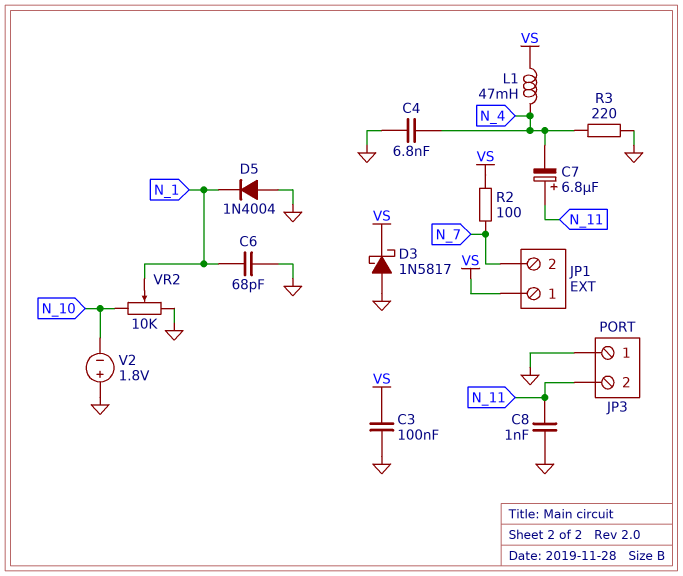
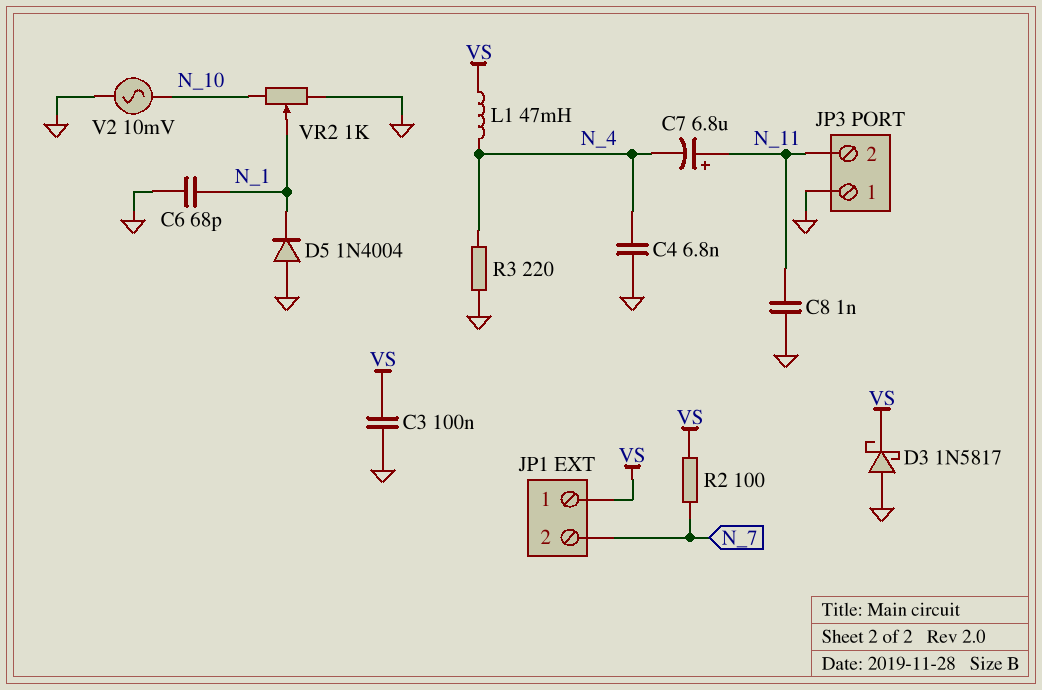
V2: 1.8V (plus GND, minus N_10) -> AC 10mV (GND, N_10)
VR2: 10k (GND, N_10, wiper N_1) -> 1k (GND, N_10, wiper N_1)

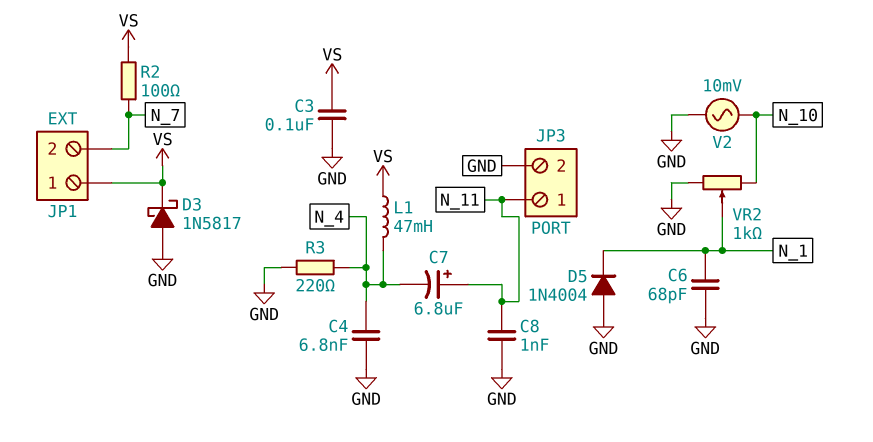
JP3 pin 1: GND -> N_11
JP3 pin 2: N_11 -> GND

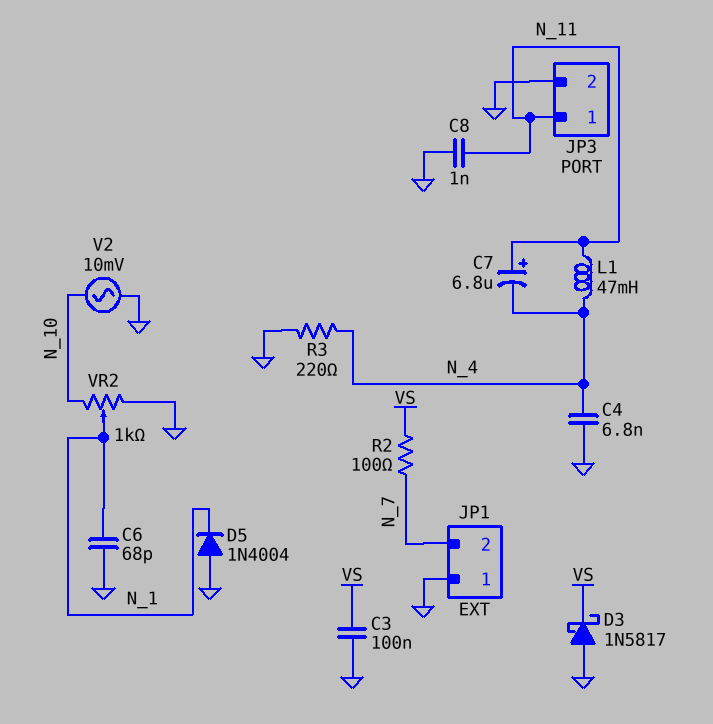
JP1 pin 1: VS -> GND
L1: 47mH (N_4, VS) -> 47mH (N_4, N_11)

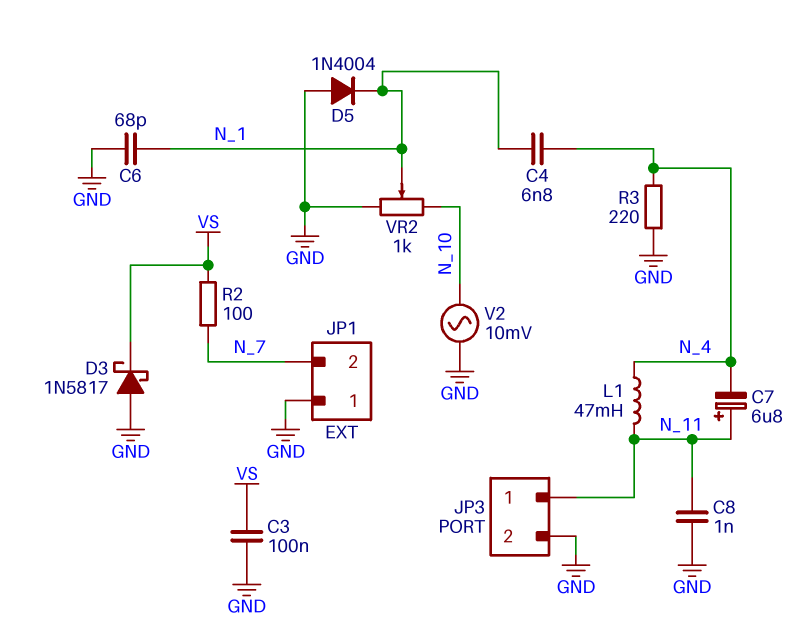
C4: 6.8nF (GND, N_4) -> 6.8nF (N_1, N_4)

